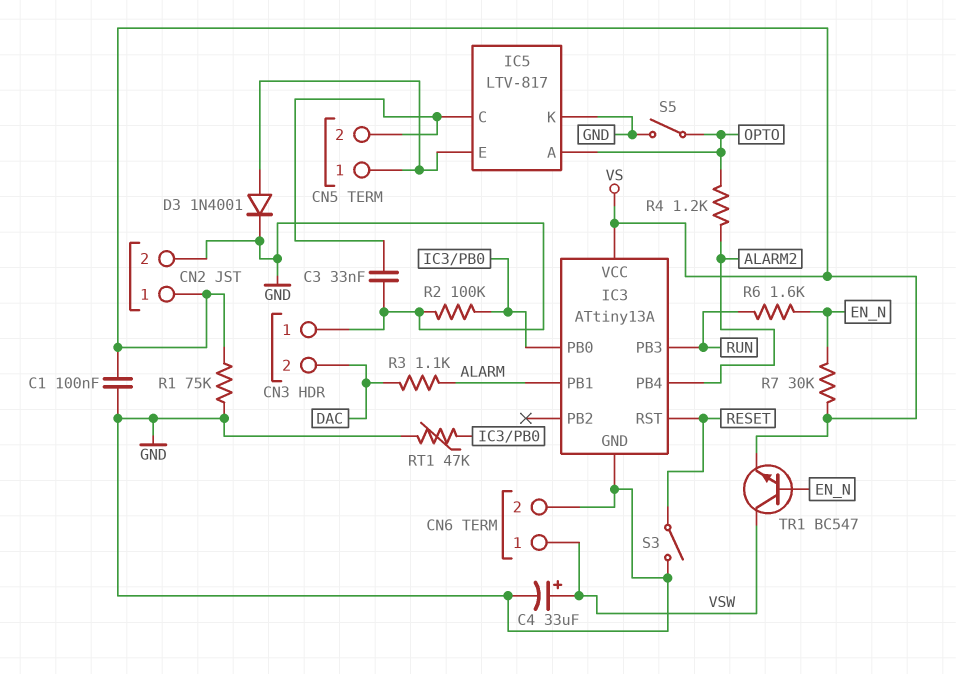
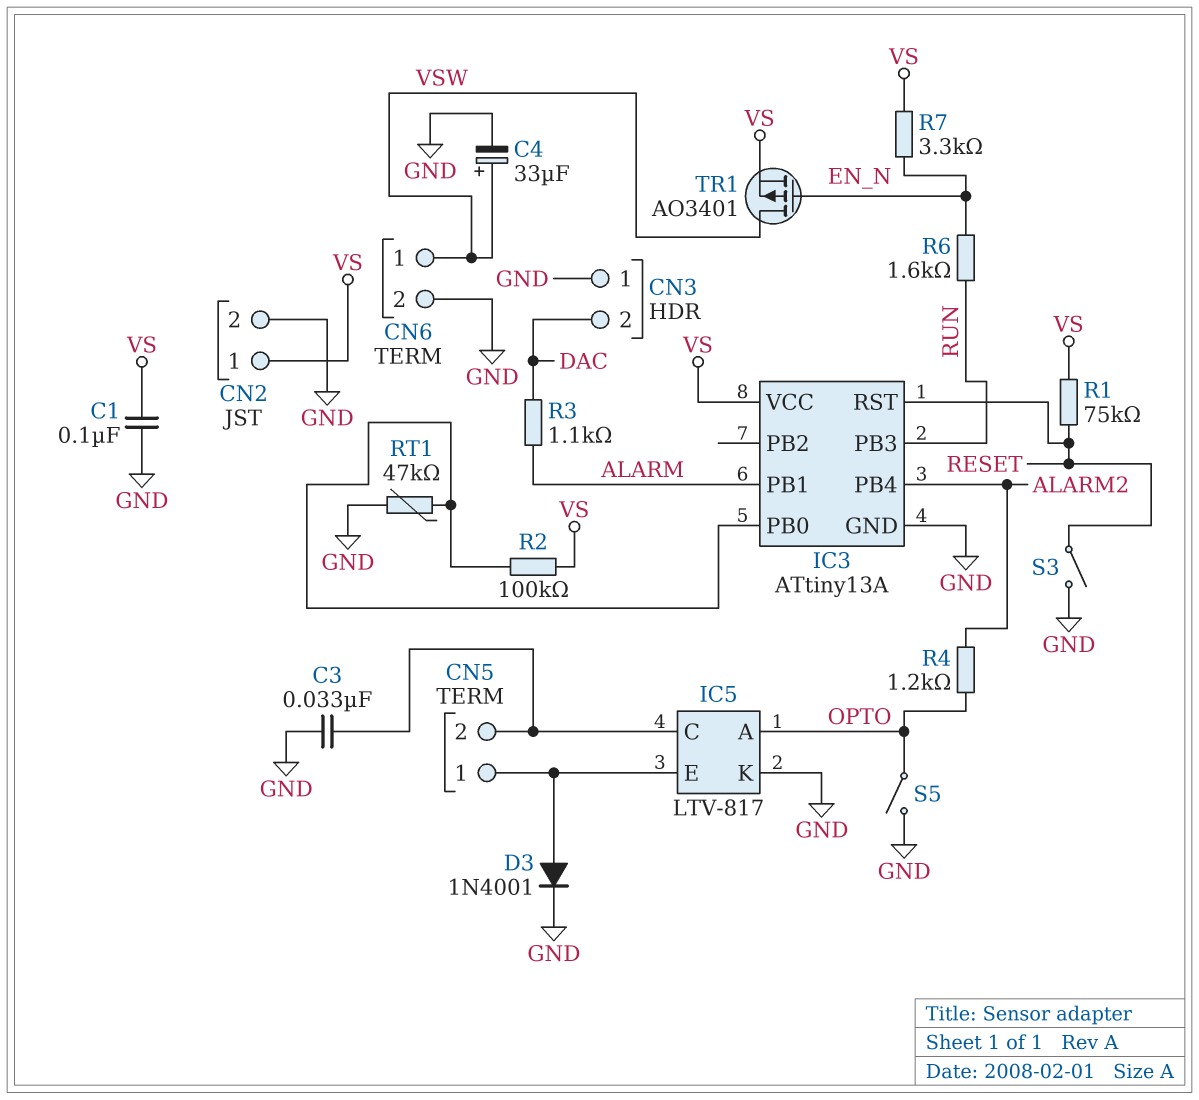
R1: 75k (GND, VS) -> 75k (RESET, VS)
R2: 100k (GND, IC3/PB0) -> 100k (IC3/PB0, VS)
R7: 30k (EN_N, VS) -> 3.3k (EN_N, VS)
TR1: NPN BC547 (B EN_N, C VSW, E VS) -> PMOS AO3401 (G EN_N, D VSW, S VS)

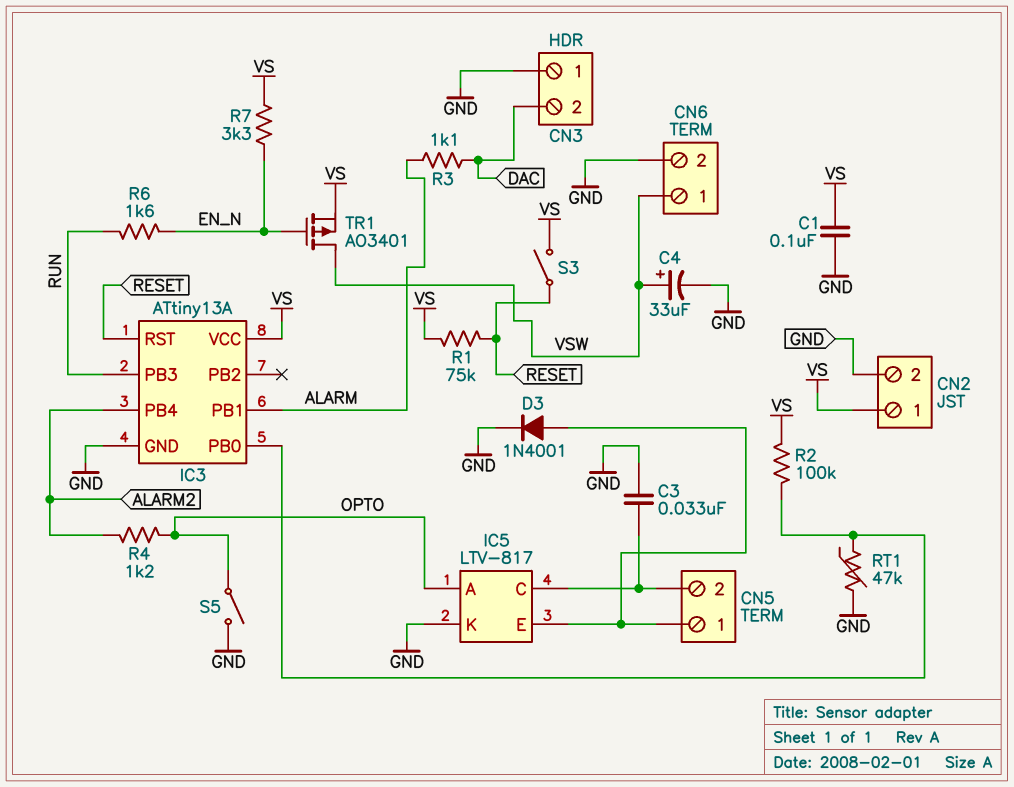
S3: switch (GND, RESET) -> switch (RESET, VS)

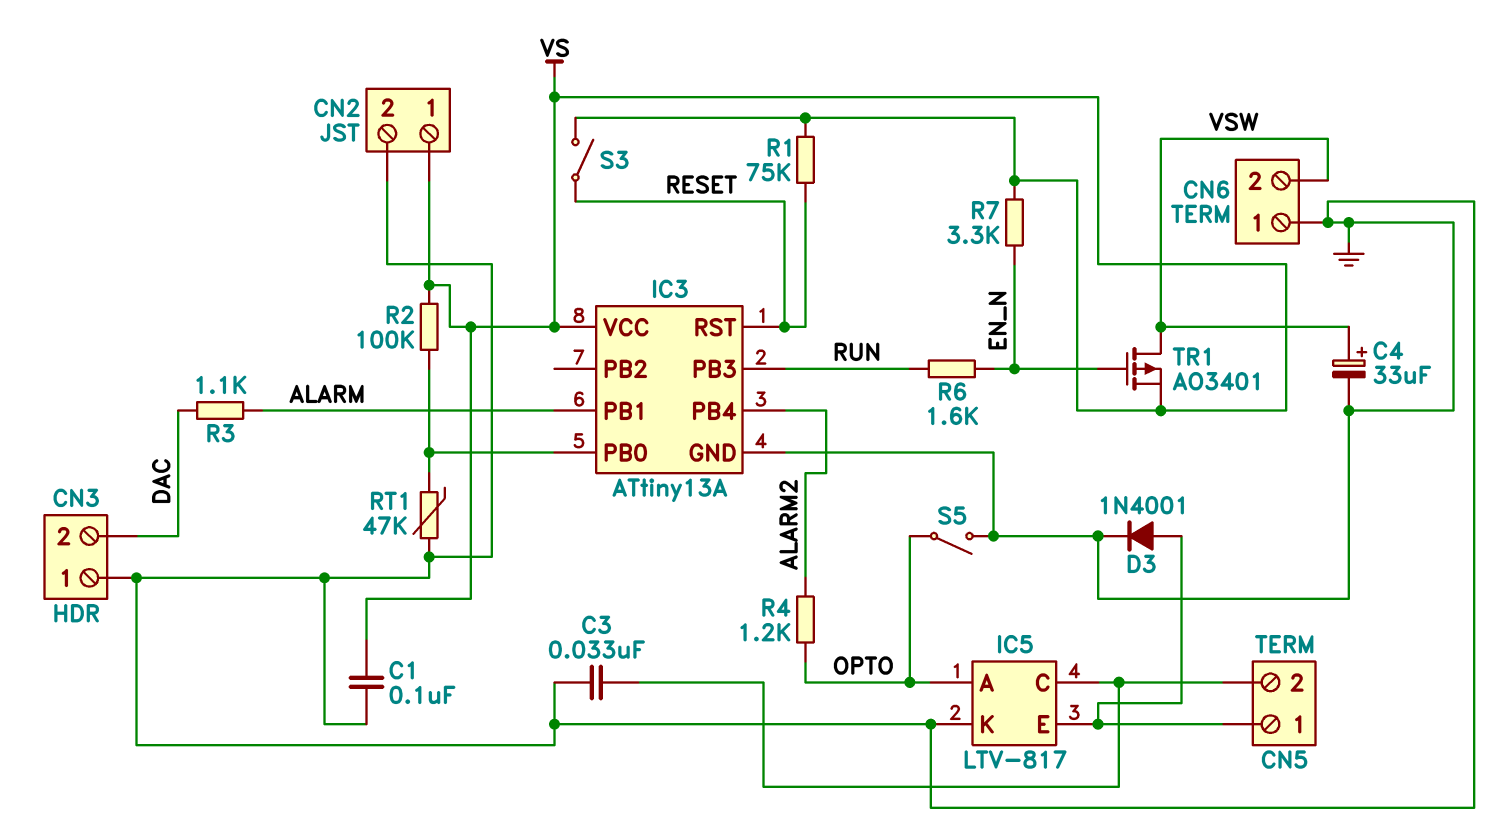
CN6 pin 1: VSW -> GND
CN6 pin 2: GND -> VSW

